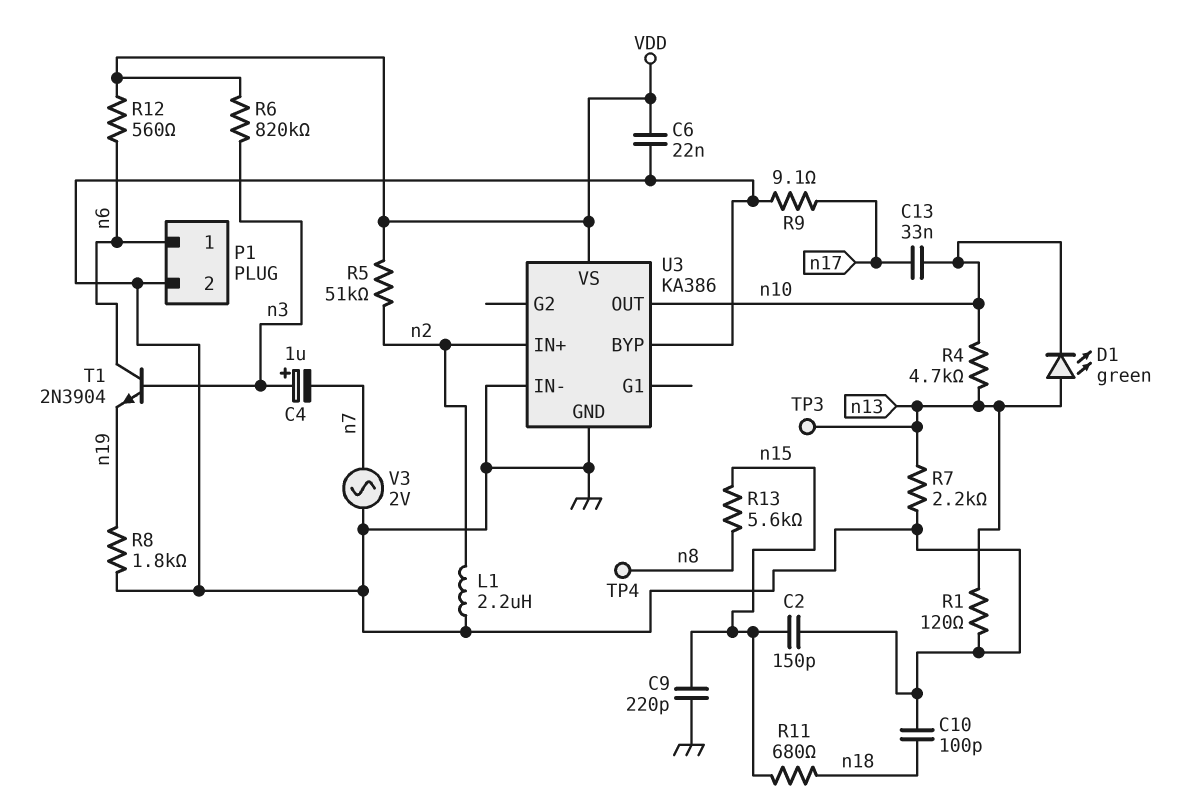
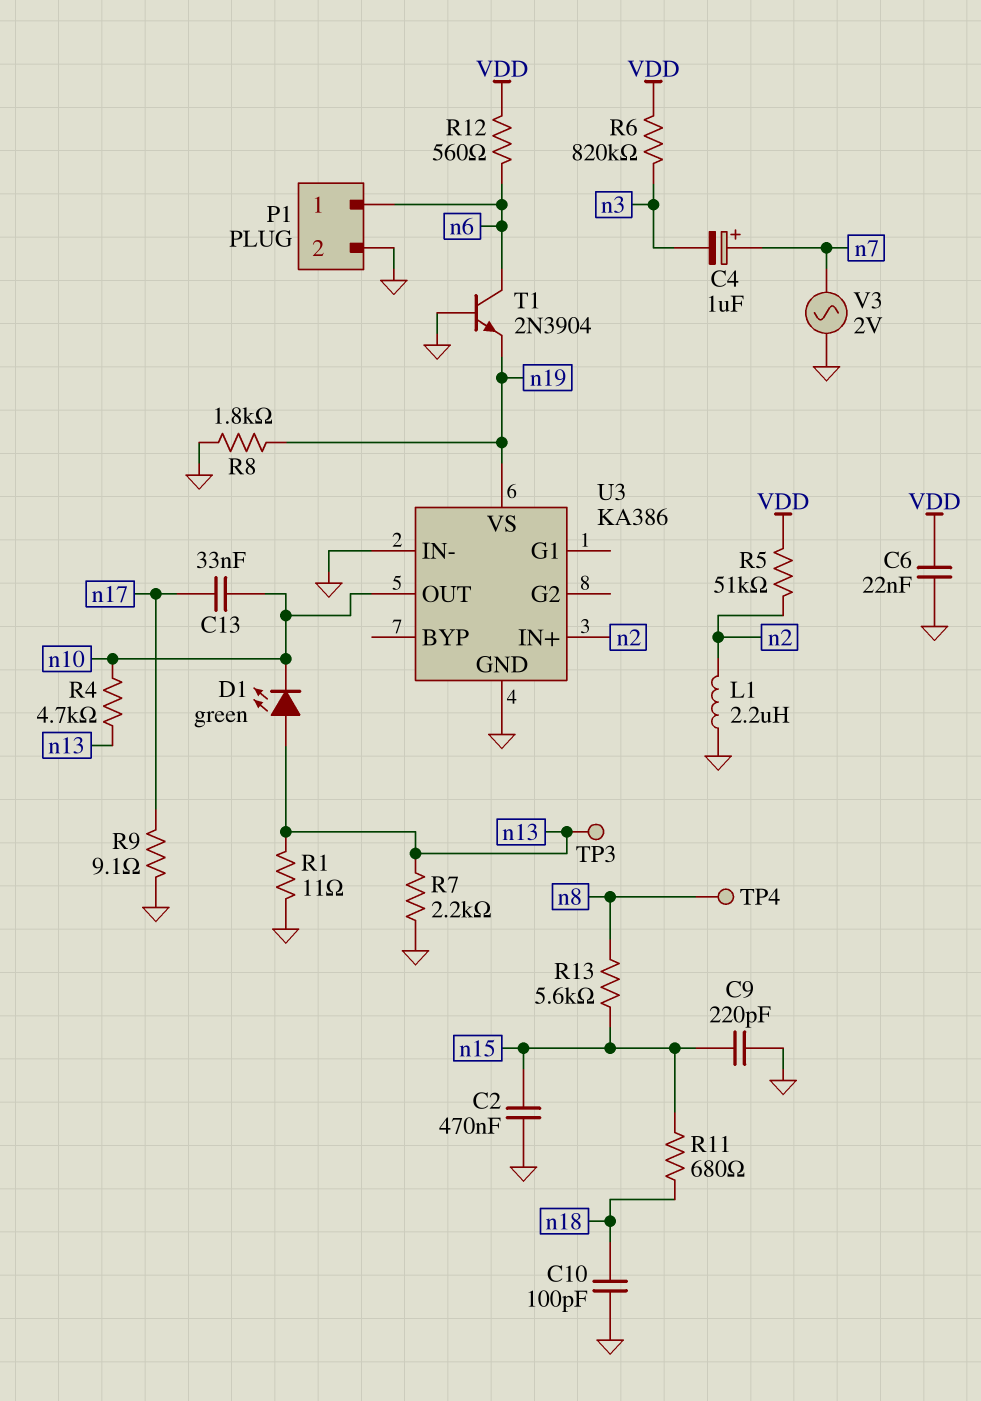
C2: 150pF (GND, n15) -> 470nF (GND, n15)
C4: 1uF (plus n3, minus n7) -> 1uF (plus n7, minus n3)
R1: 120 (GND, n13) -> 11 (GND, n13)
T1: NPN 2N3904 (B n3, C n6, E n19) -> NPN 2N3904 (B GND, C n6, E n19)
U3 pin BYP: GND -> none
U3 pin VS: VDD -> n19

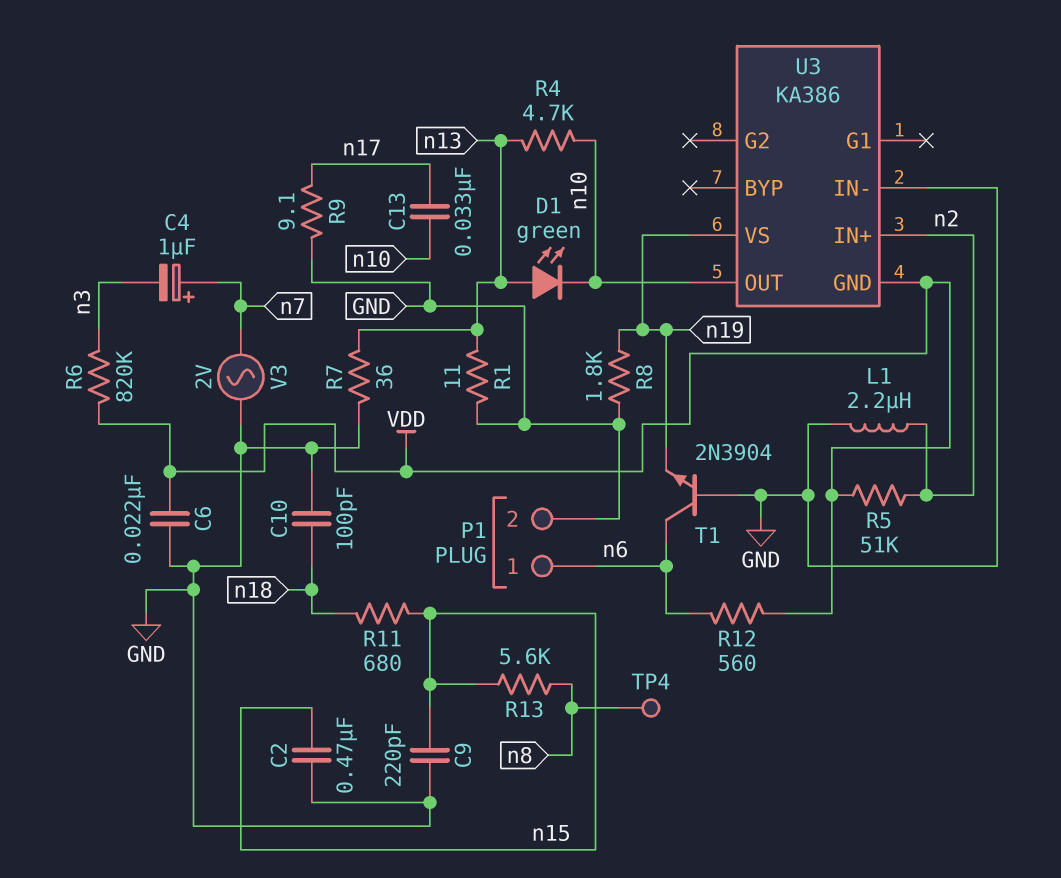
R7: 2.2k (GND, n13) -> 36 (GND, n13)
TP3: test point (n13) -> none
U3 pin GND: GND -> VDD

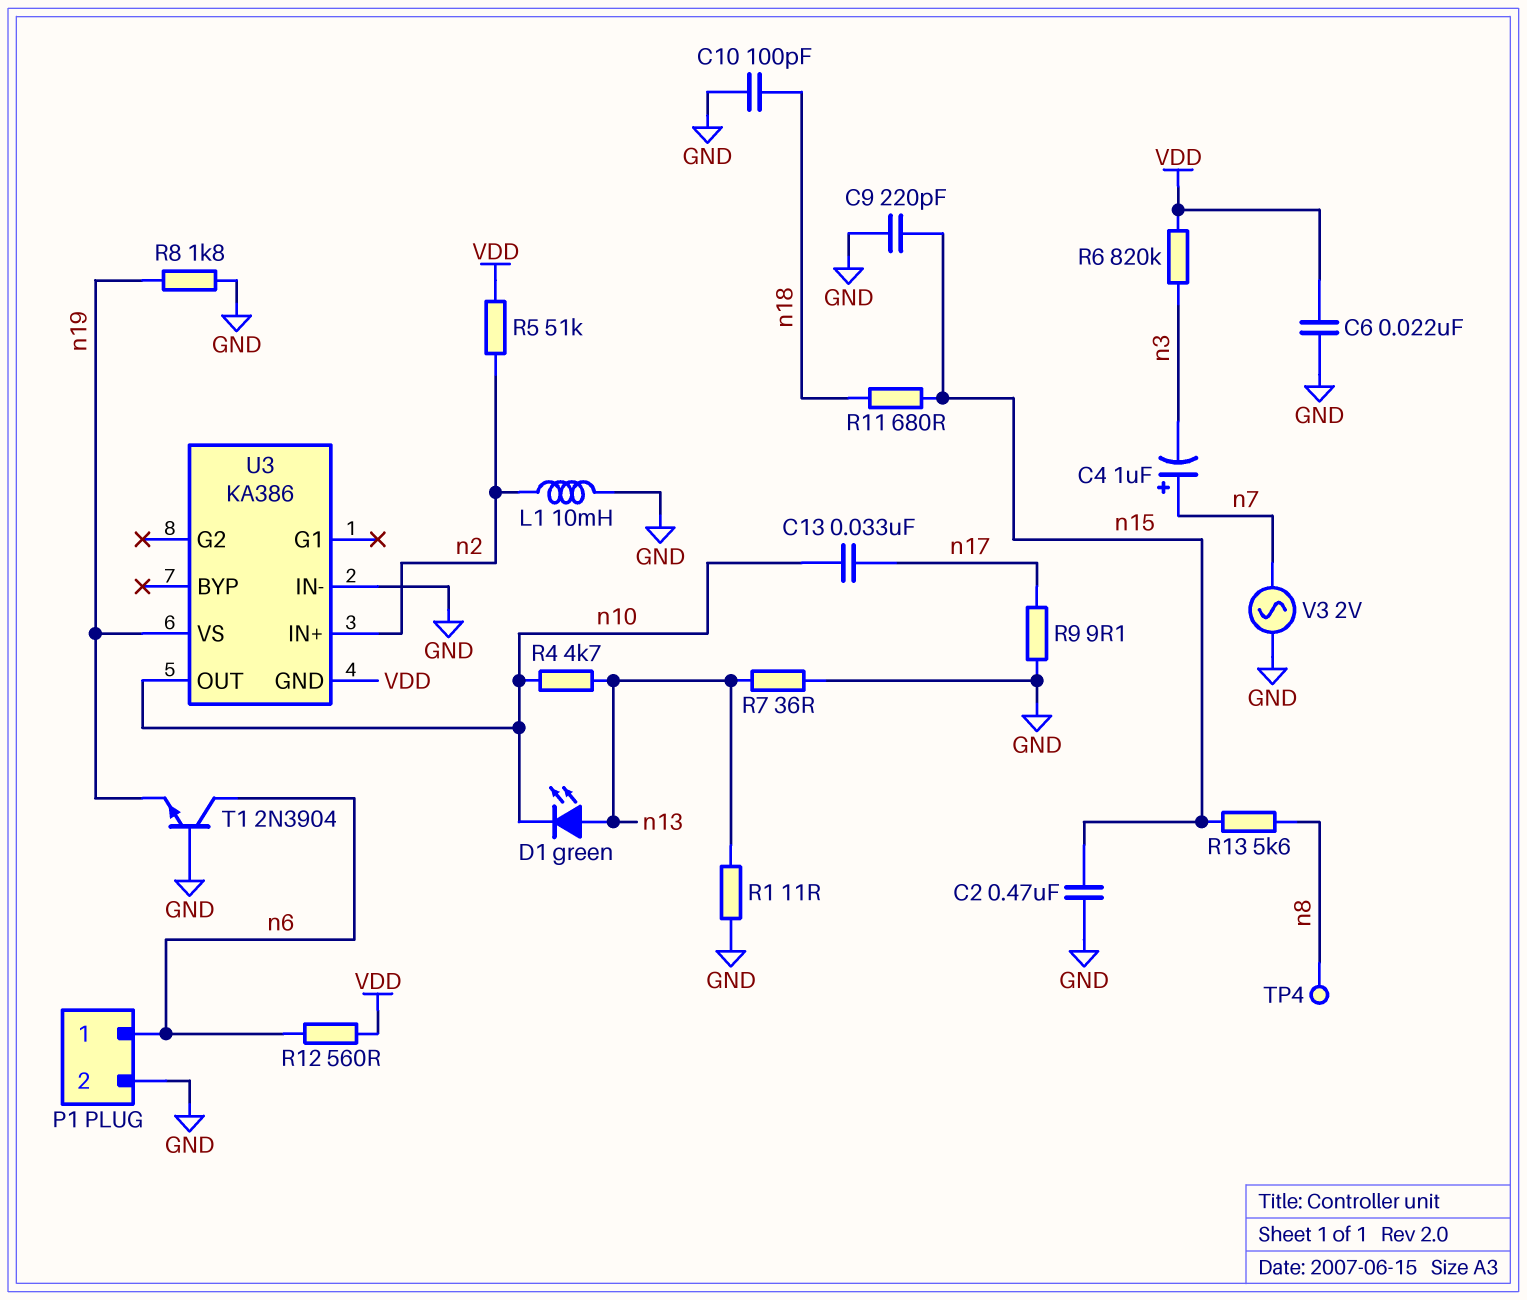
L1: 2.2uH (GND, n2) -> 10mH (GND, n2)

